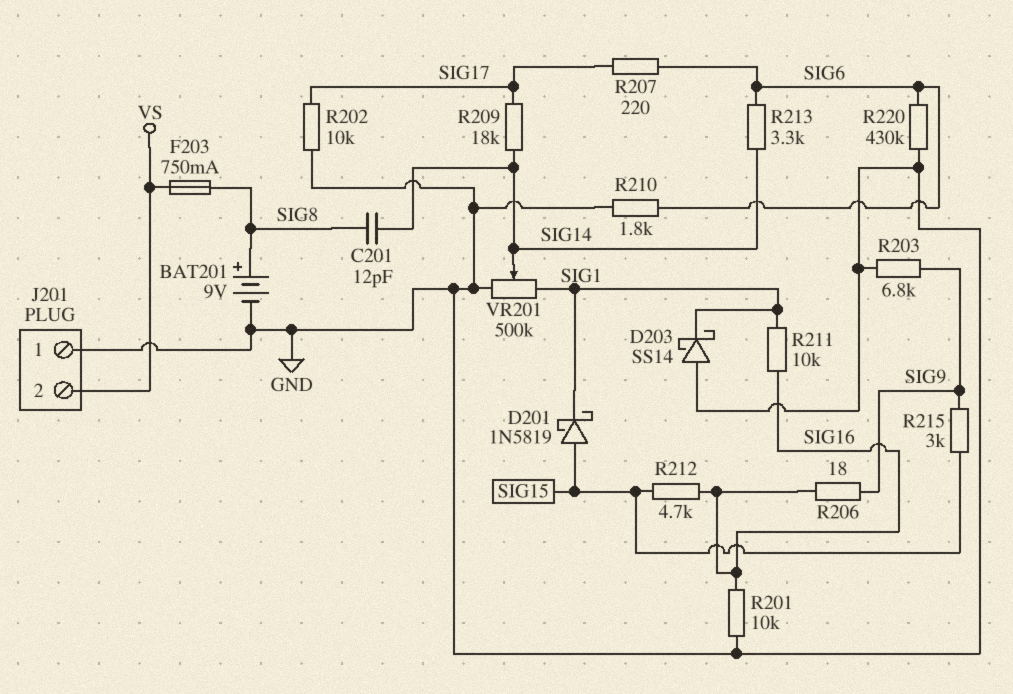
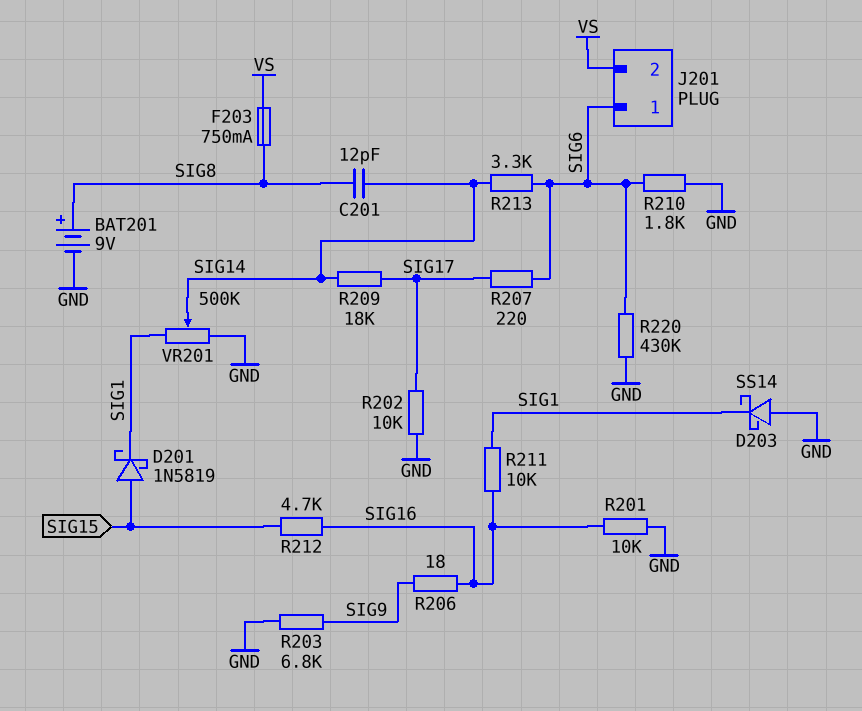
J201 pin 1: GND -> SIG6
R215: 3k (SIG9, SIG15) -> none

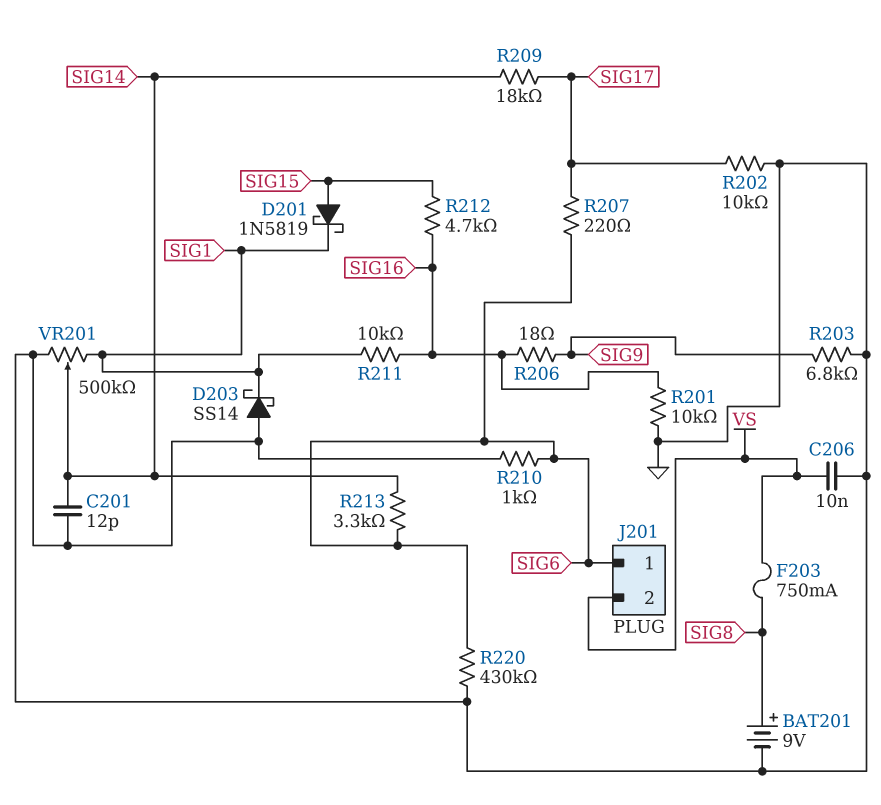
C201: 12pF (SIG8, SIG14) -> 12pF (GND, SIG14)
C206: none -> 10nF (GND, VS)
R210: 1.8k (GND, SIG6) -> 1k (GND, SIG6)

